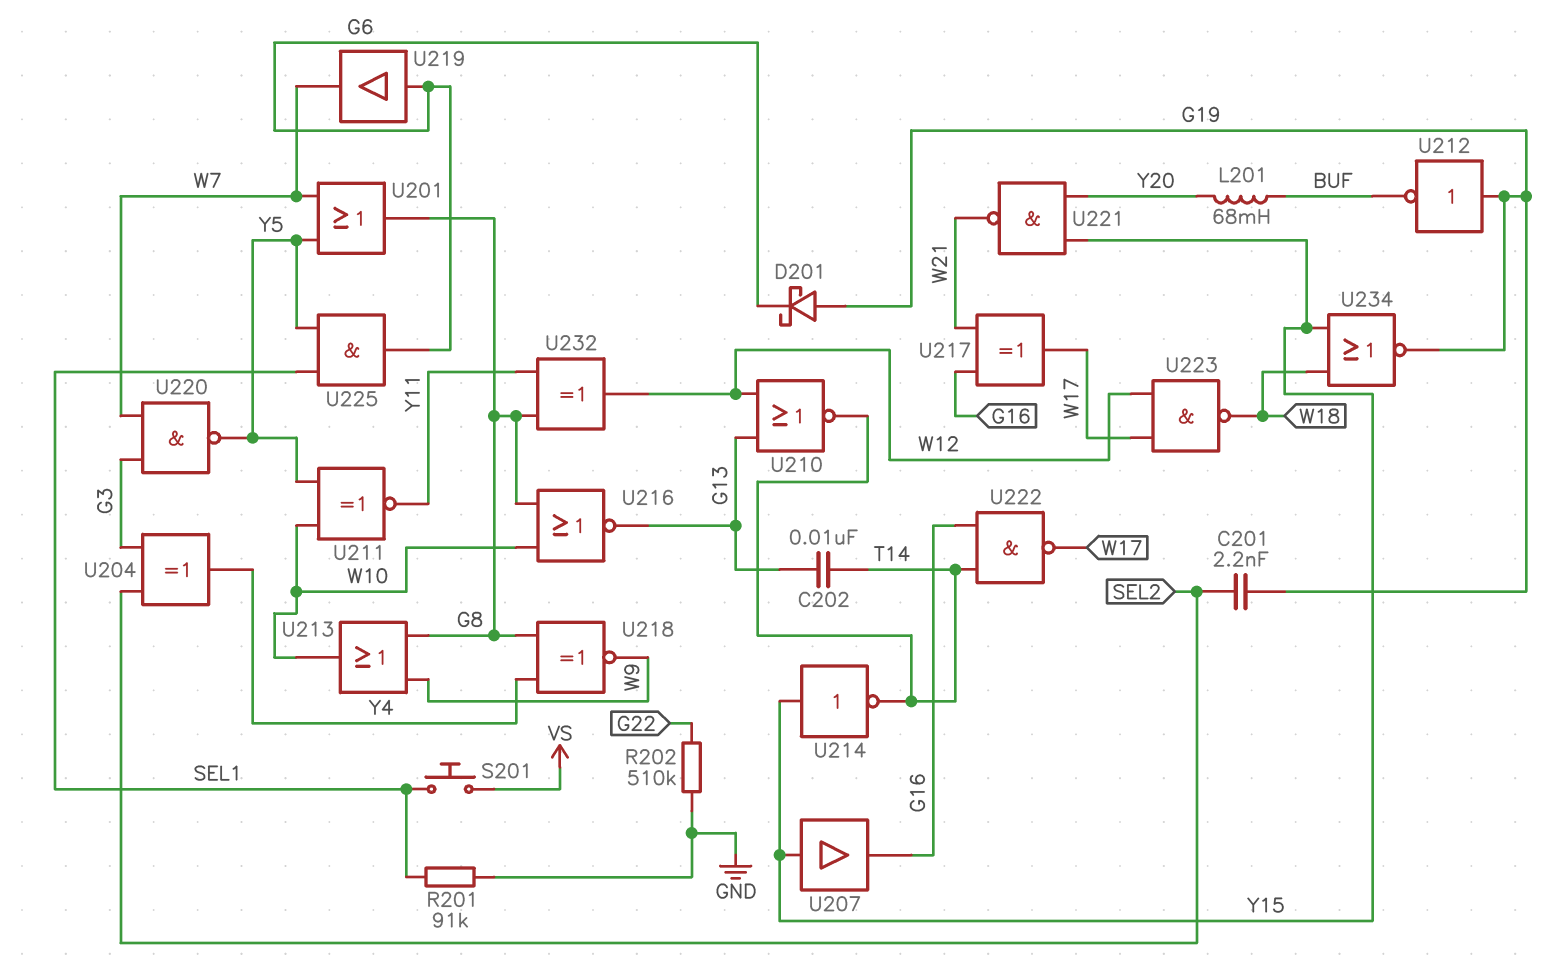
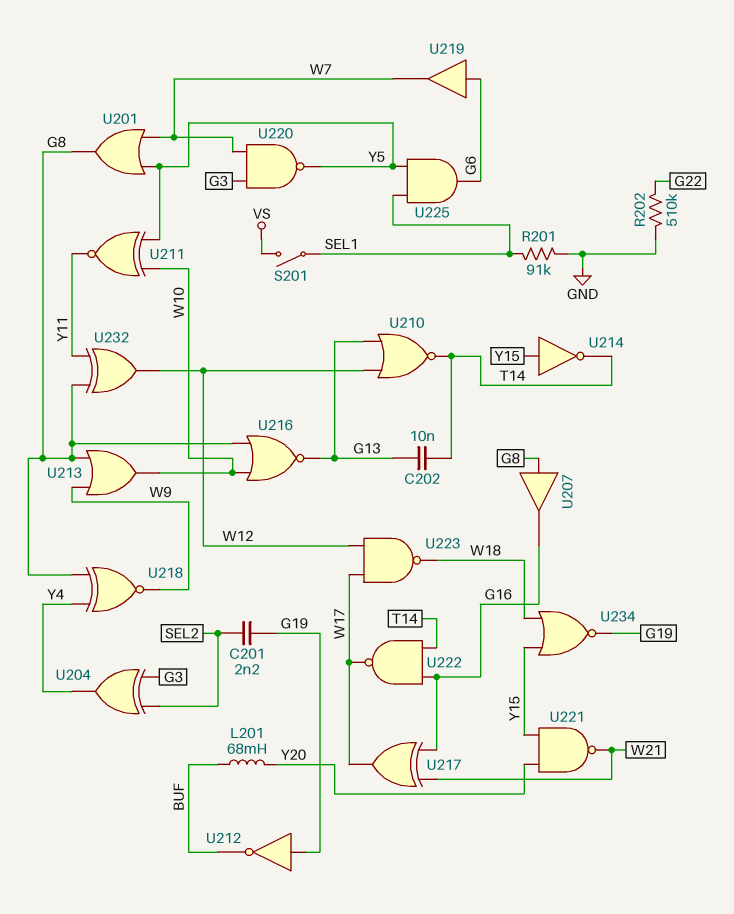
D201: schottky (A G19, K G6) -> none
S201: button (SEL1, VS) -> switch (SEL1, VS)
U207: buffer (in Y15, out G16) -> buffer (in G8, out G16)

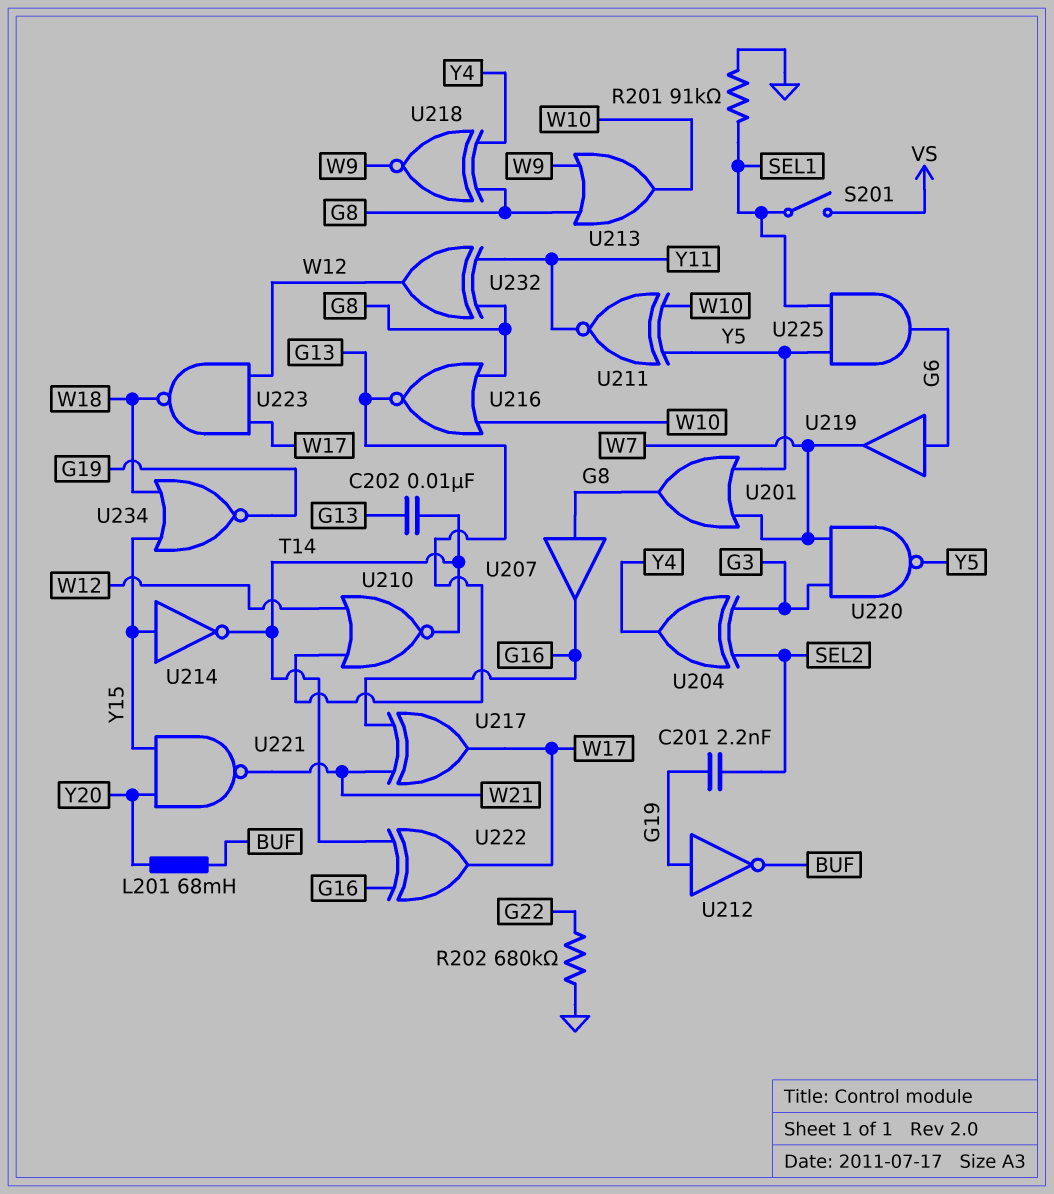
R202: 510k (G22, GND) -> 680k (G22, GND)
U222: NAND (in G16, in T14, out W17) -> XOR (in G16, in T14, out W17)

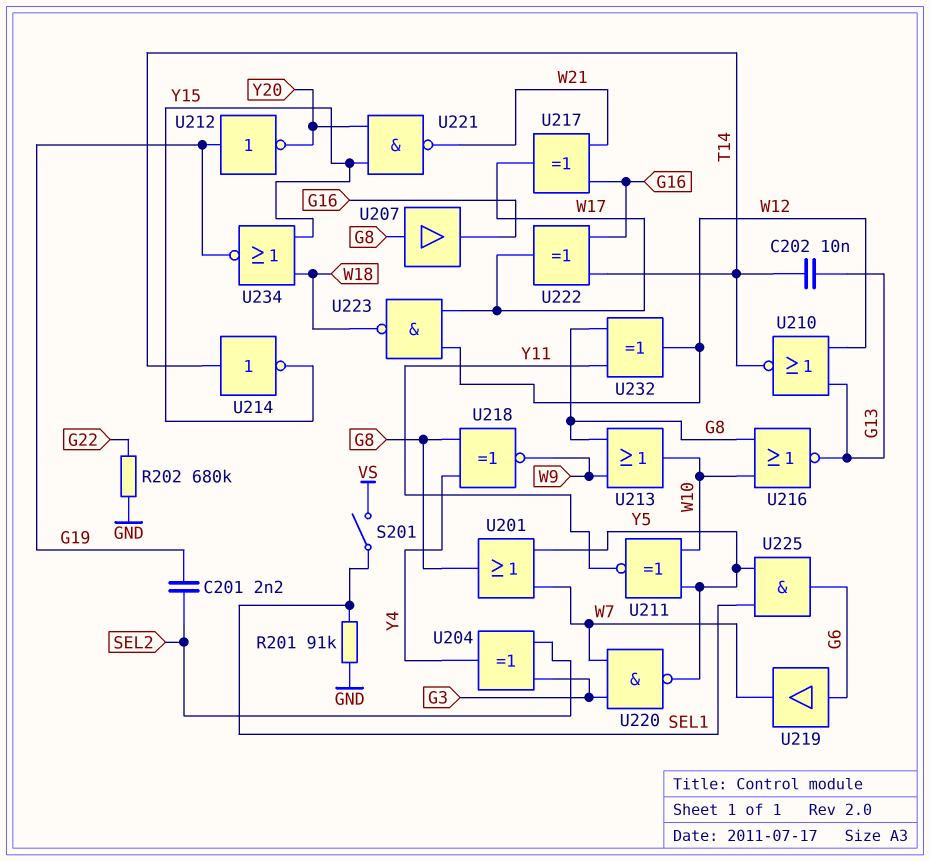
L201: 68mH (BUF, Y20) -> none
U212: NOT (in G19, out BUF) -> NOT (in G19, out Y20)
U214: NOT (in Y15, out T14) -> NOT (in T14, out Y15)

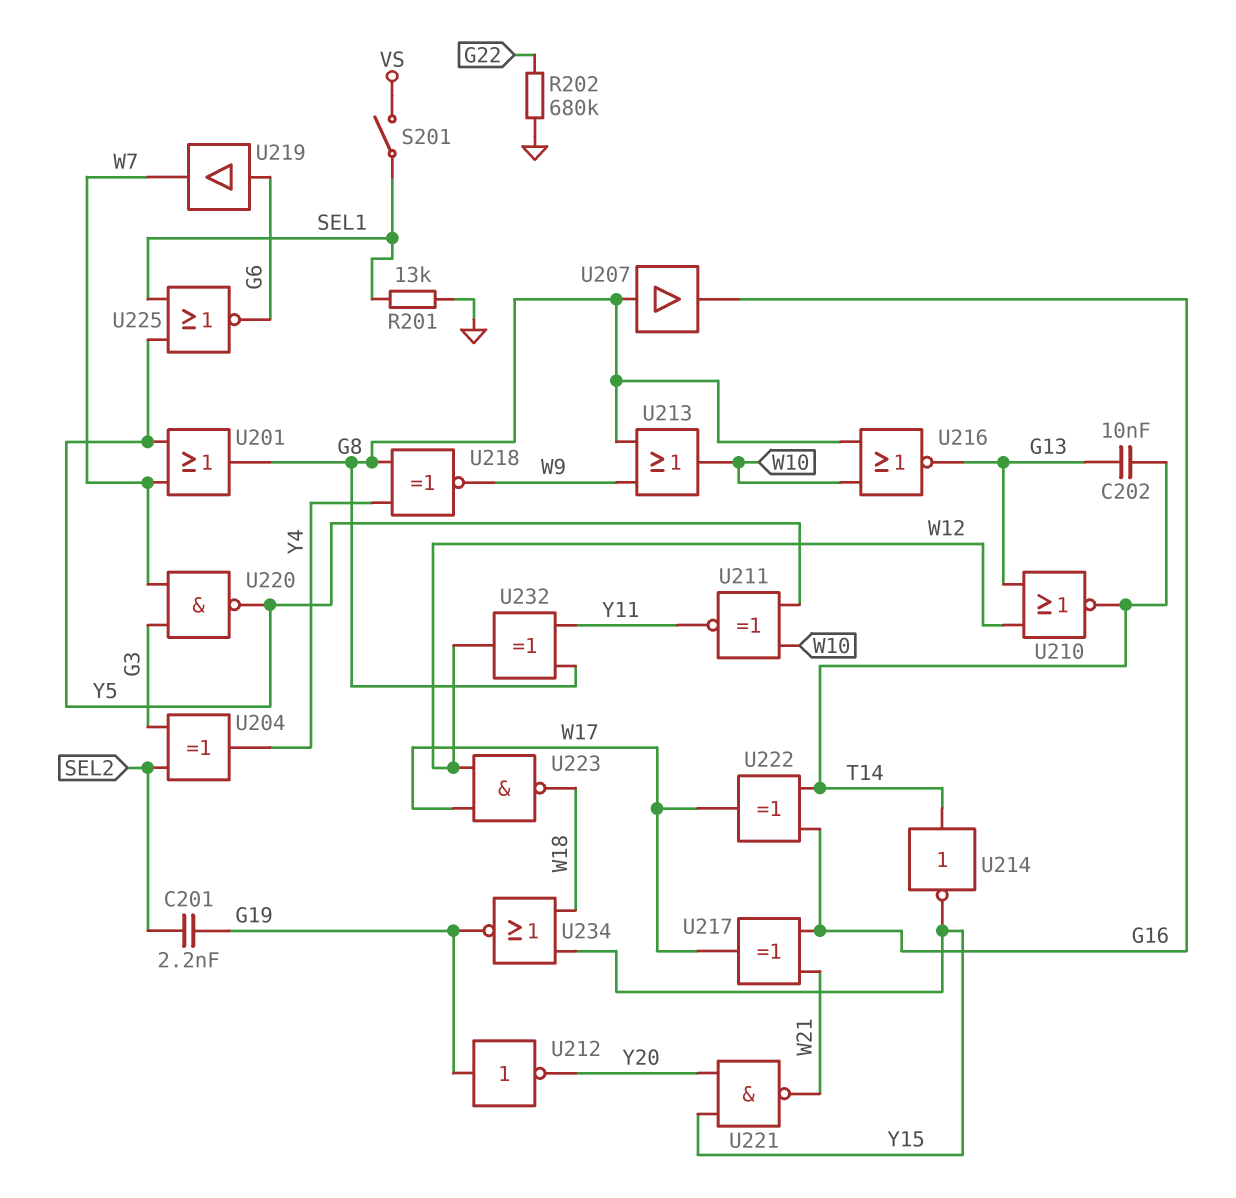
R201: 91k (GND, SEL1) -> 13k (GND, SEL1)
U225: AND (in SEL1, in Y5, out G6) -> NOR (in SEL1, in Y5, out G6)

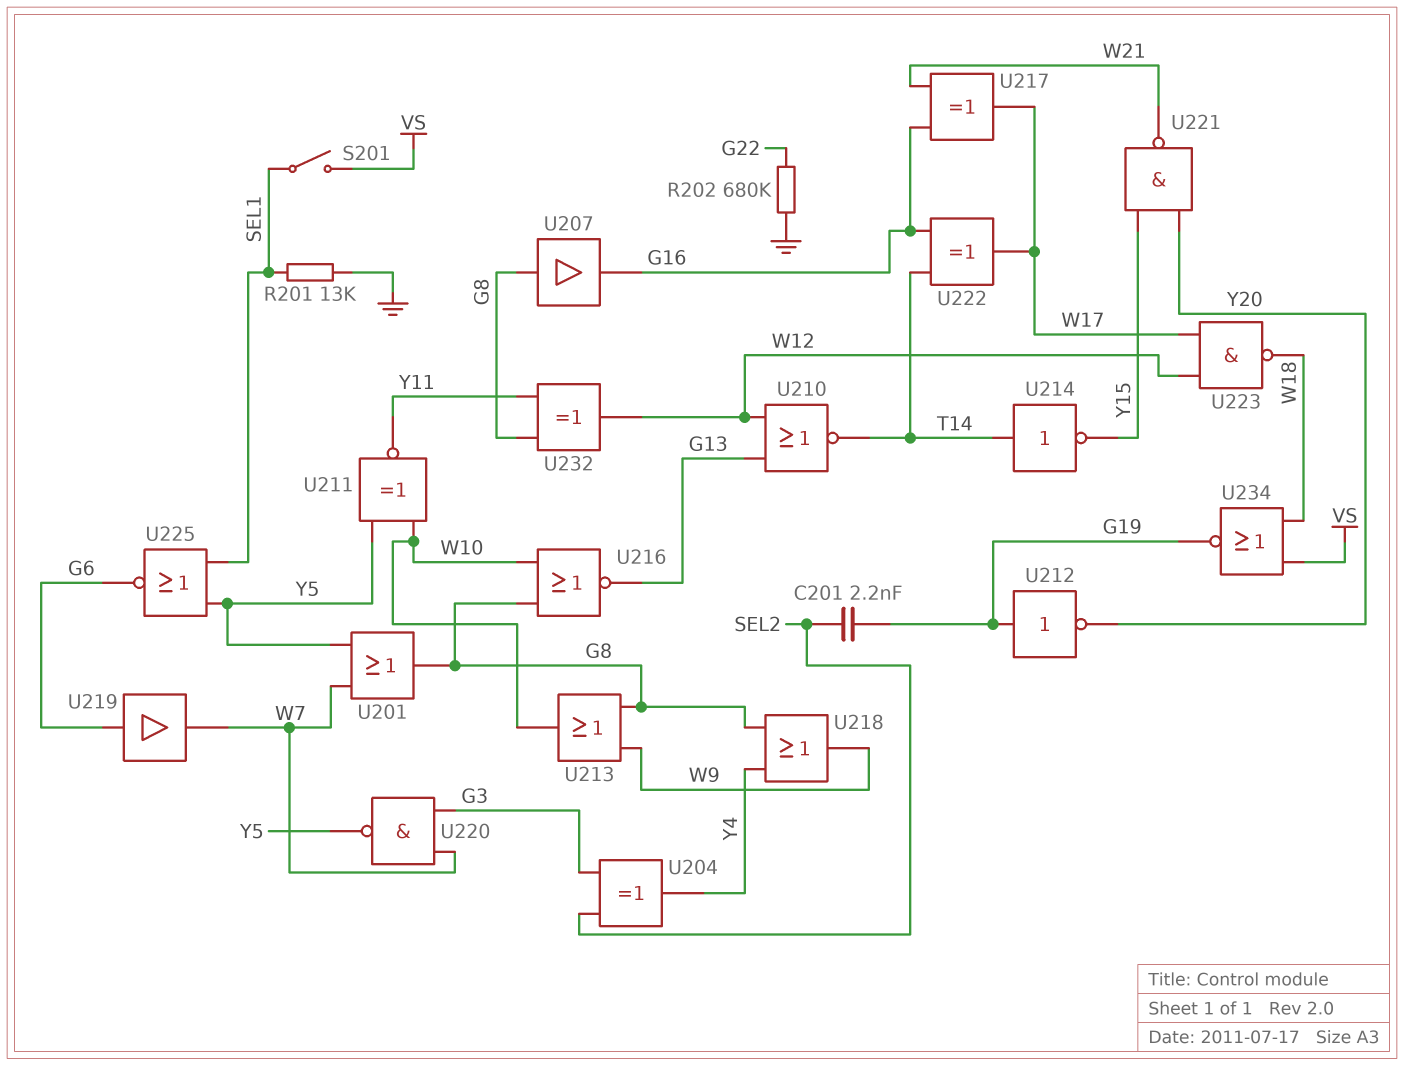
C202: 10nF (G13, T14) -> none
U218: XNOR (in G8, in Y4, out W9) -> OR (in G8, in Y4, out W9)
U234: NOR (in W18, in Y15, out G19) -> NOR (in VS, in W18, out G19)

